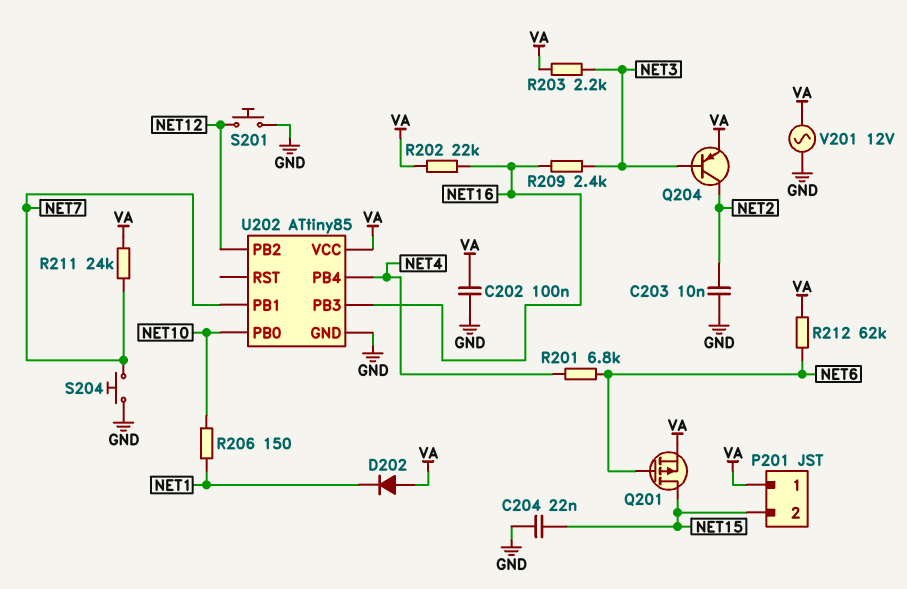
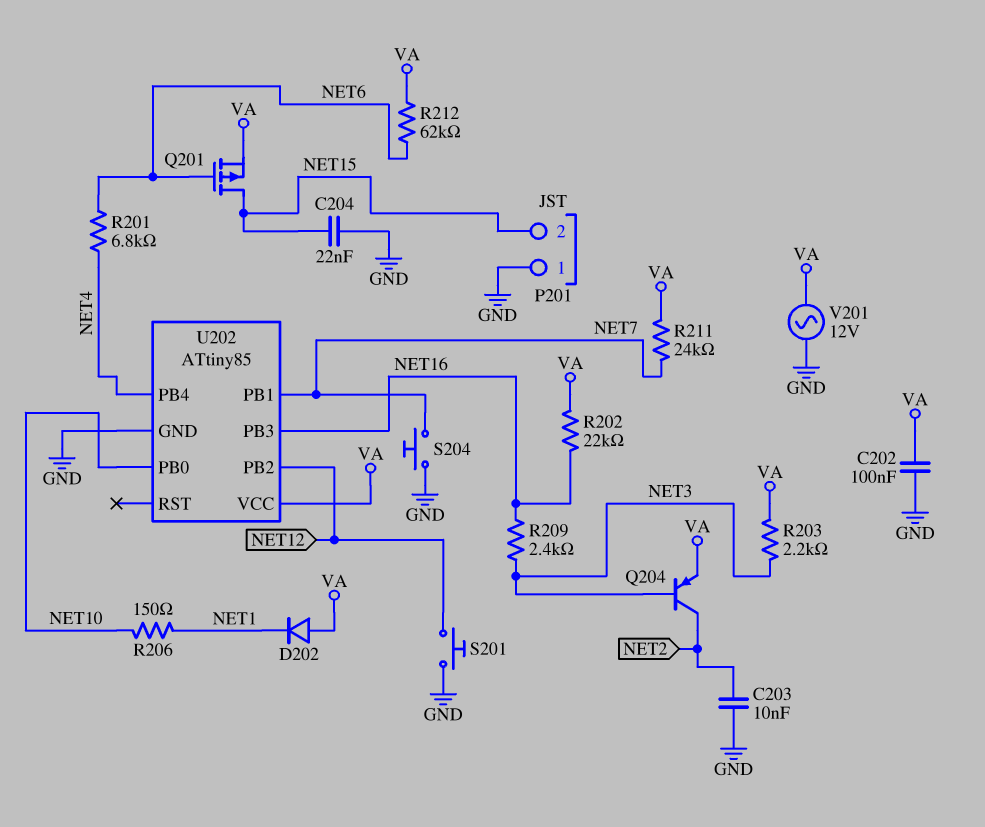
P201 pin 1: VA -> GND

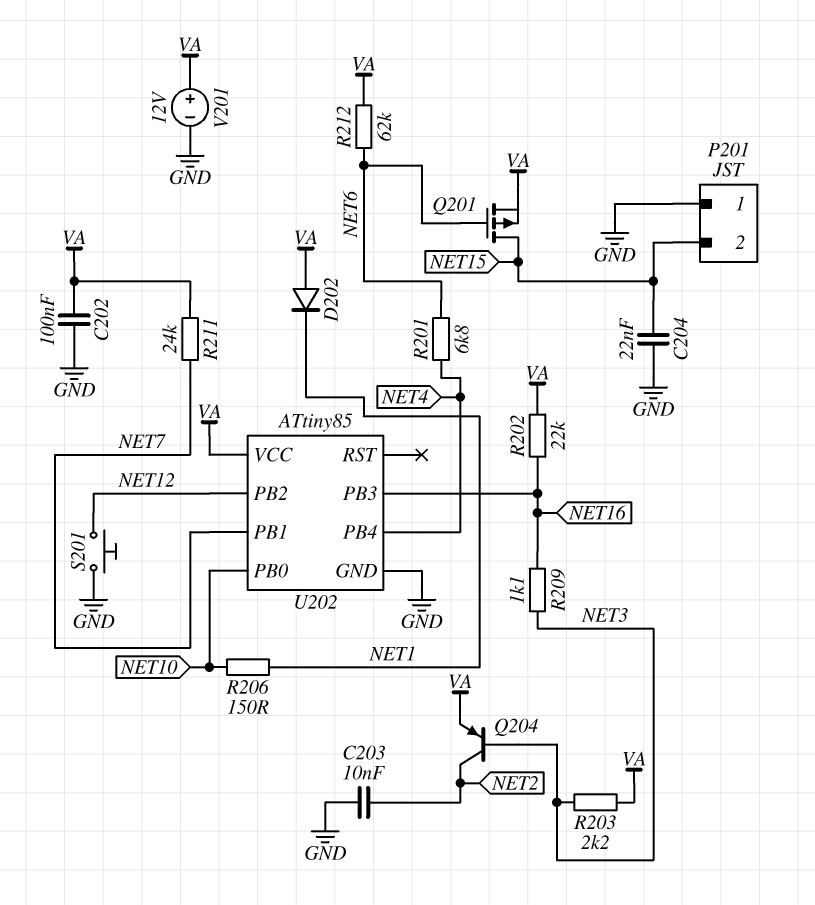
R209: 2.4k (NET3, NET16) -> 1.1k (NET3, NET16)
S204: button (GND, NET7) -> none
V201: AC 12V (GND, VA) -> 12V (plus VA, minus GND)

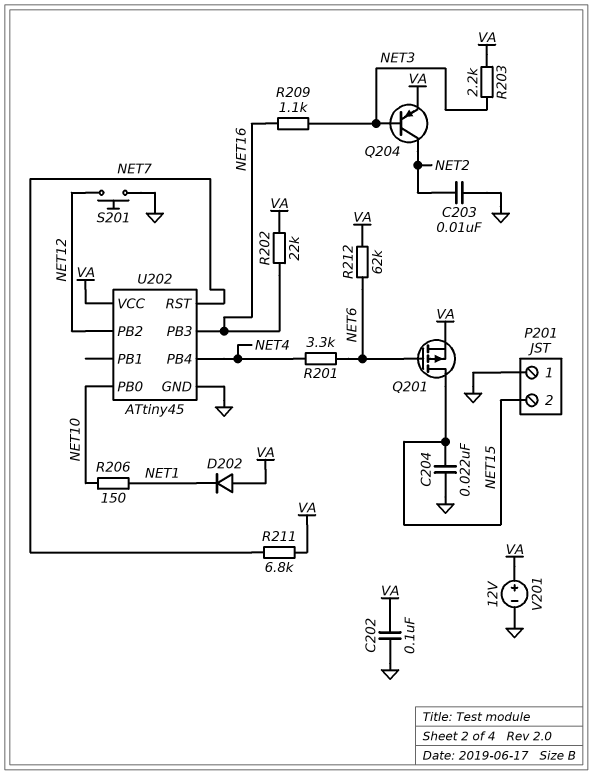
R201: 6.8k (NET4, NET6) -> 3.3k (NET4, NET6)
R211: 24k (NET7, VA) -> 6.8k (NET7, VA)
U202: ATtiny85 -> ATtiny45
U202 pin PB1: NET7 -> none
U202 pin RST: none -> NET7

